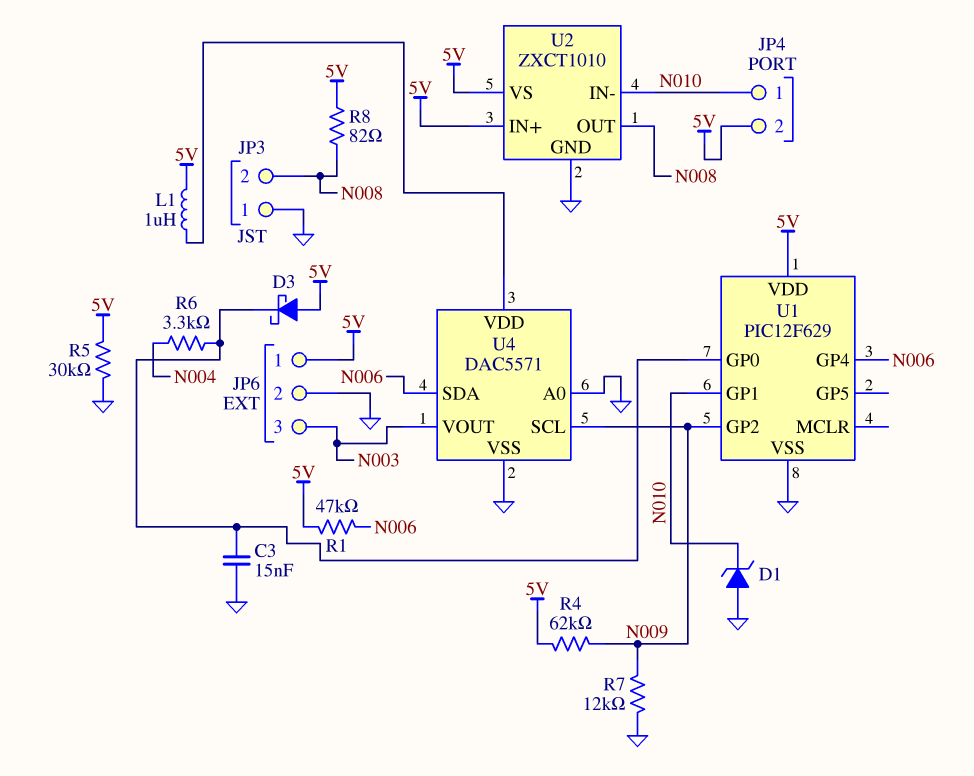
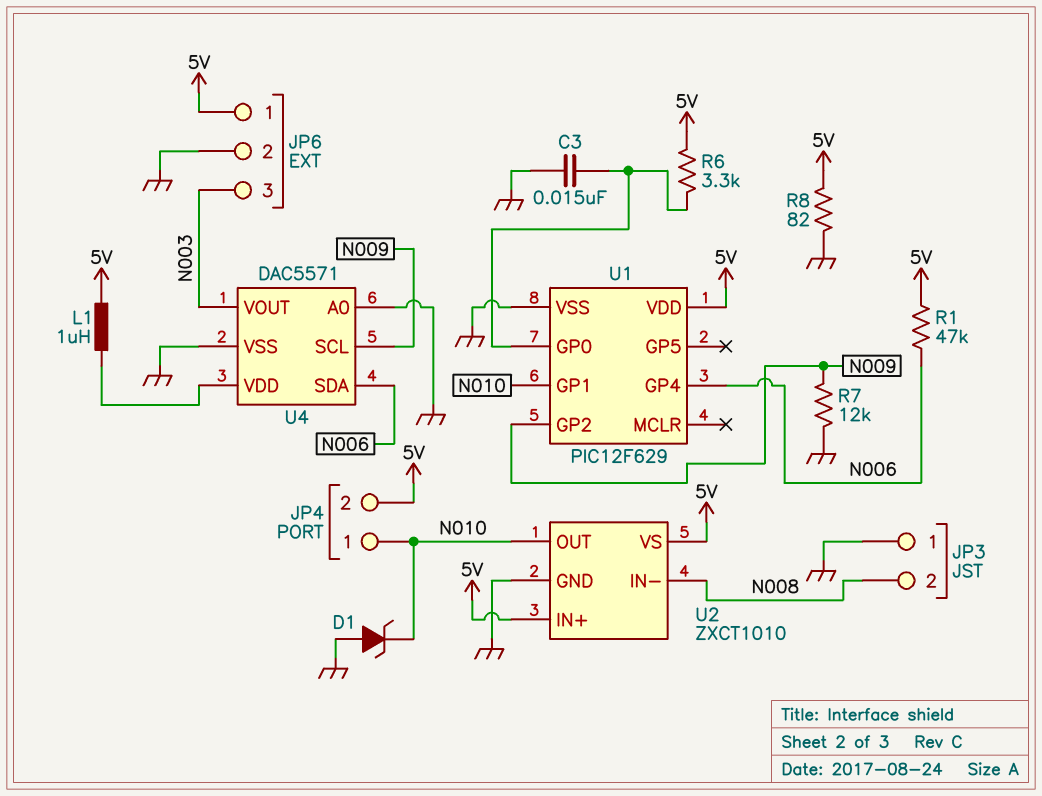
D3: schottky (A 5V, K U1/GP0) -> none
R4: 62k (5V, N009) -> none
R5: 30k (5V, GND) -> none
R6: 3.3k (N004, U1/GP0) -> 3.3k (5V, U1/GP0)
R8: 82 (5V, N008) -> 82 (5V, GND)
U2 pin IN-: N010 -> N008
U2 pin OUT: N008 -> N010

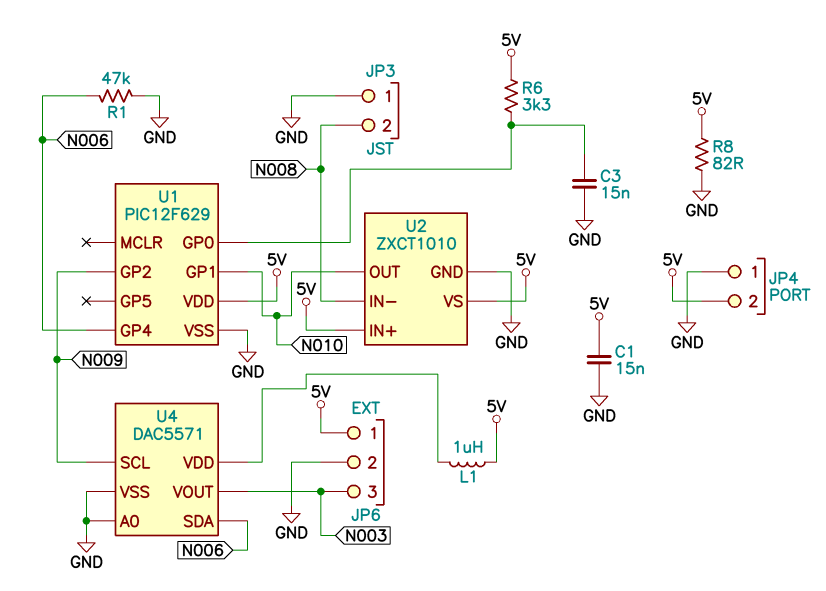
C1: none -> 15nF (5V, GND)
D1: zener (A GND, K N010) -> none
JP4 pin 1: N010 -> GND
R1: 47k (5V, N006) -> 47k (GND, N006)
R7: 12k (GND, N009) -> none

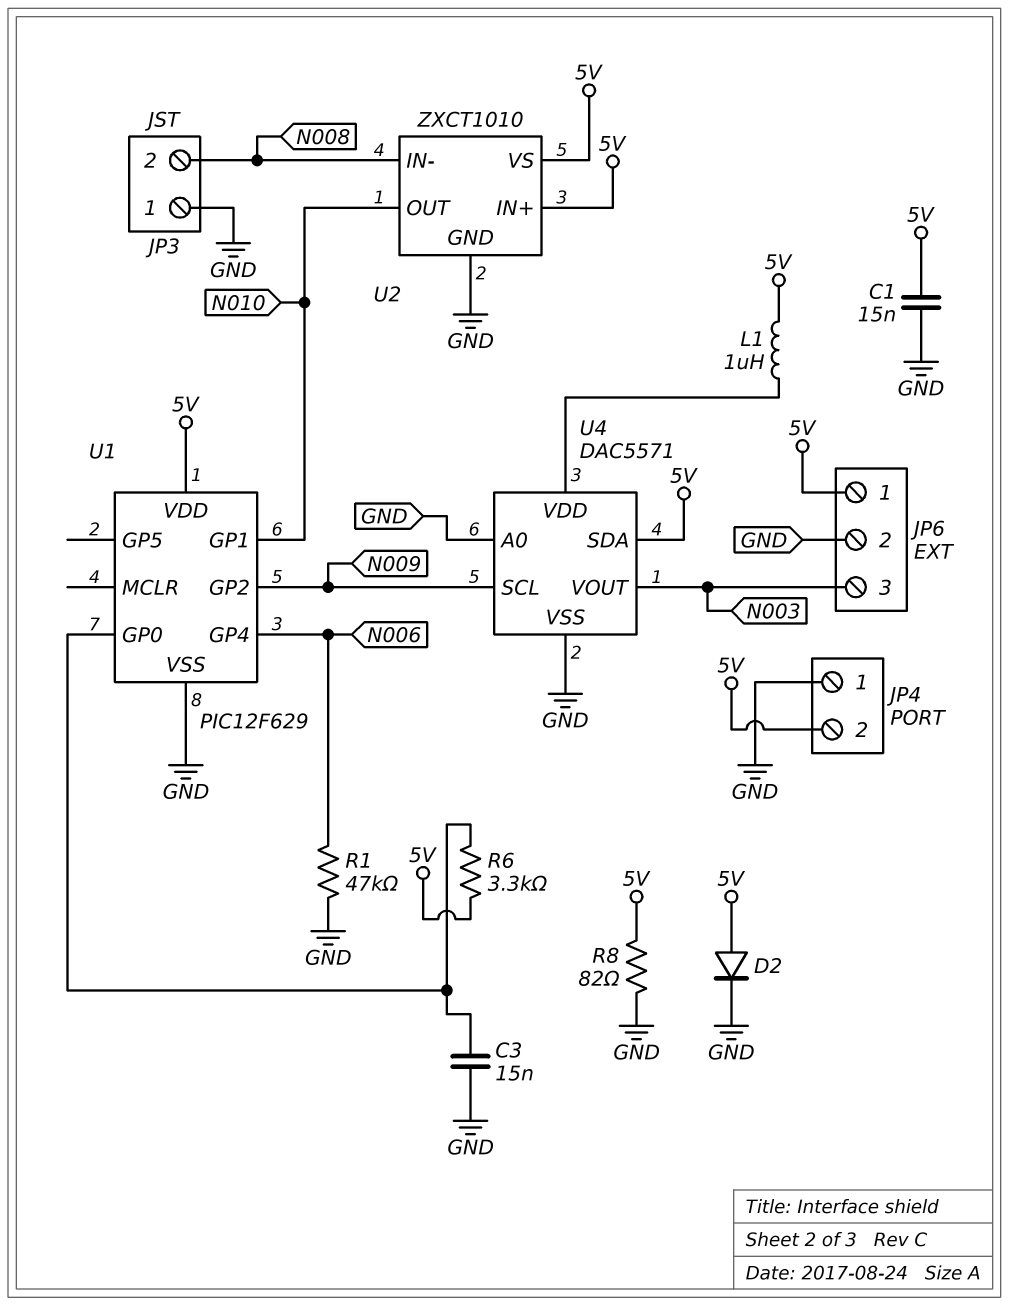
D2: none -> diode (A 5V, K GND)
U4 pin SDA: N006 -> 5V

